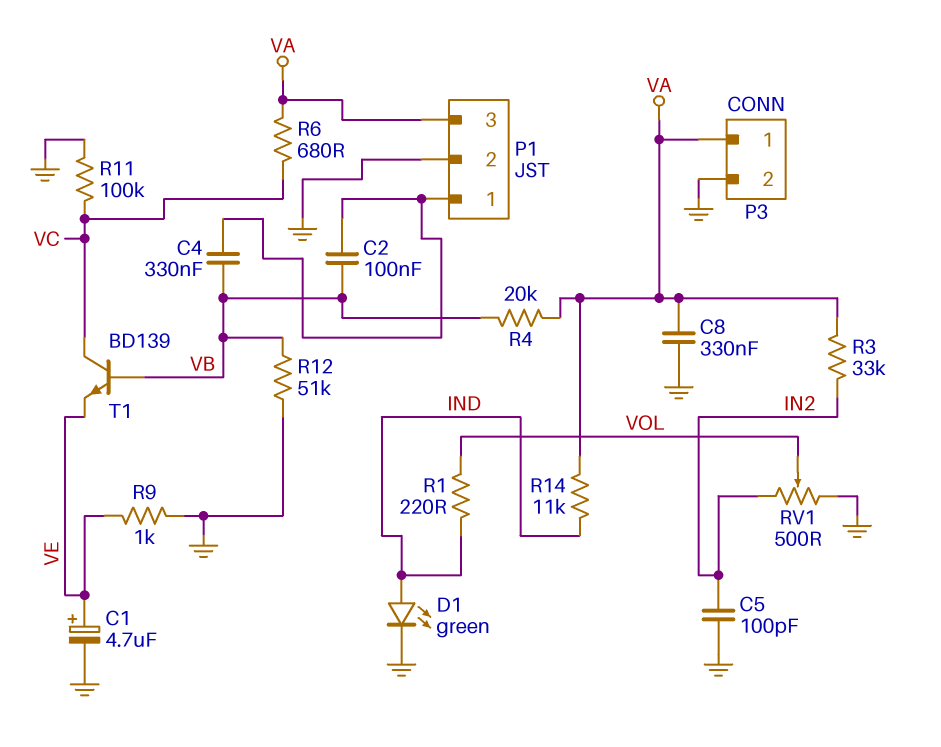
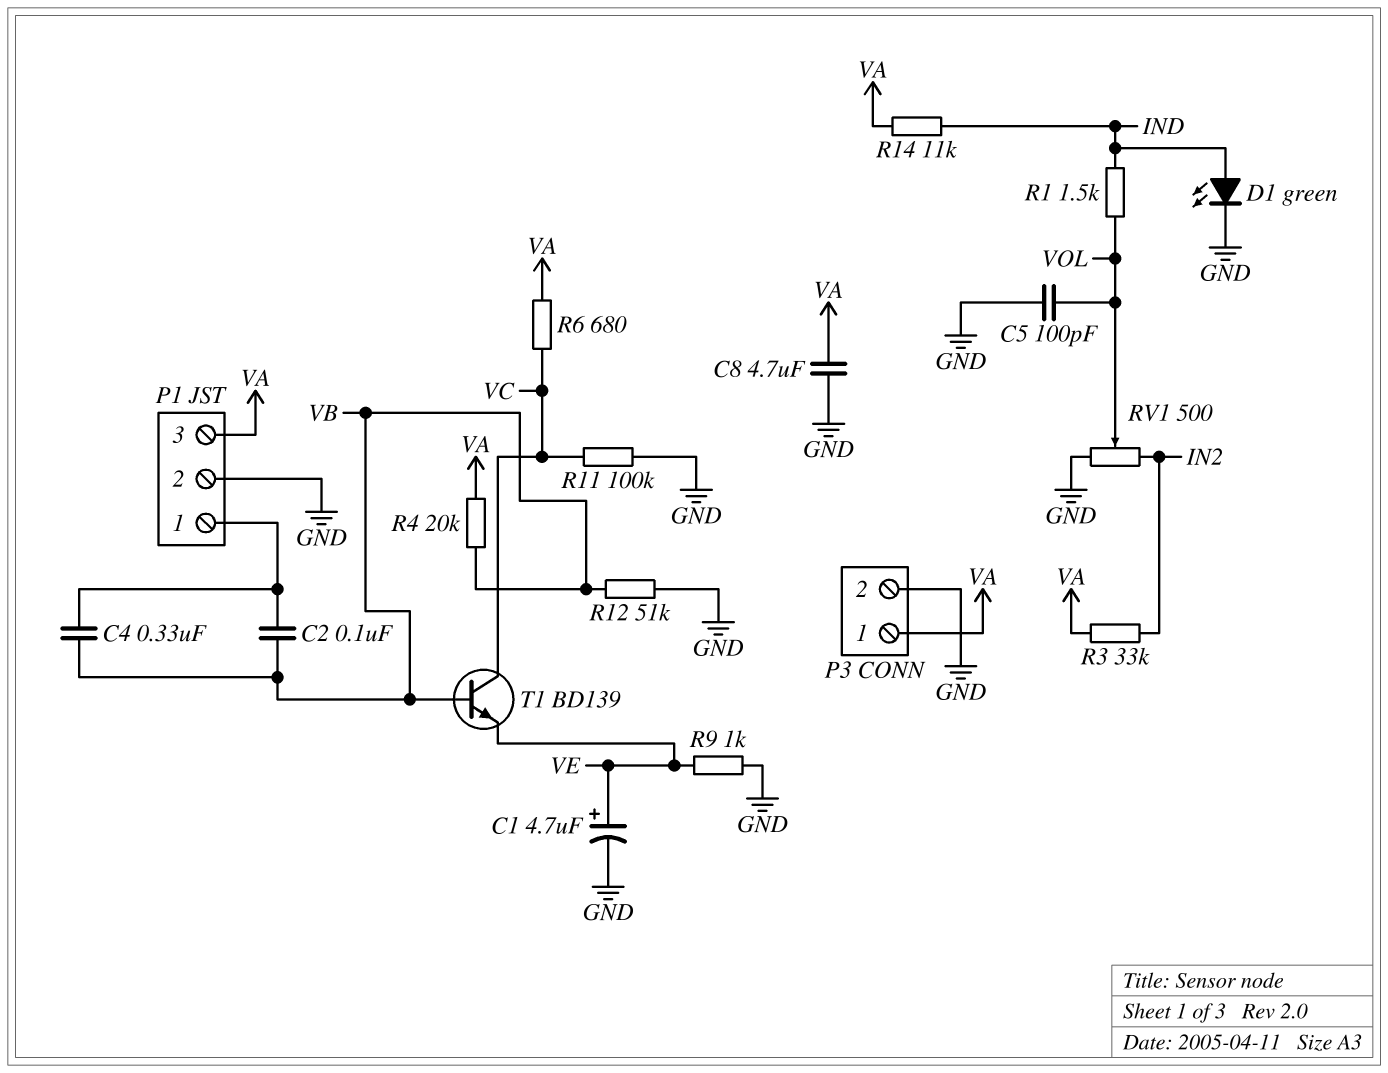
C5: 100pF (GND, IN2) -> 100pF (GND, VOL)
C8: 330nF (GND, VA) -> 4.7uF (GND, VA)
R1: 220 (IND, VOL) -> 1.5k (IND, VOL)

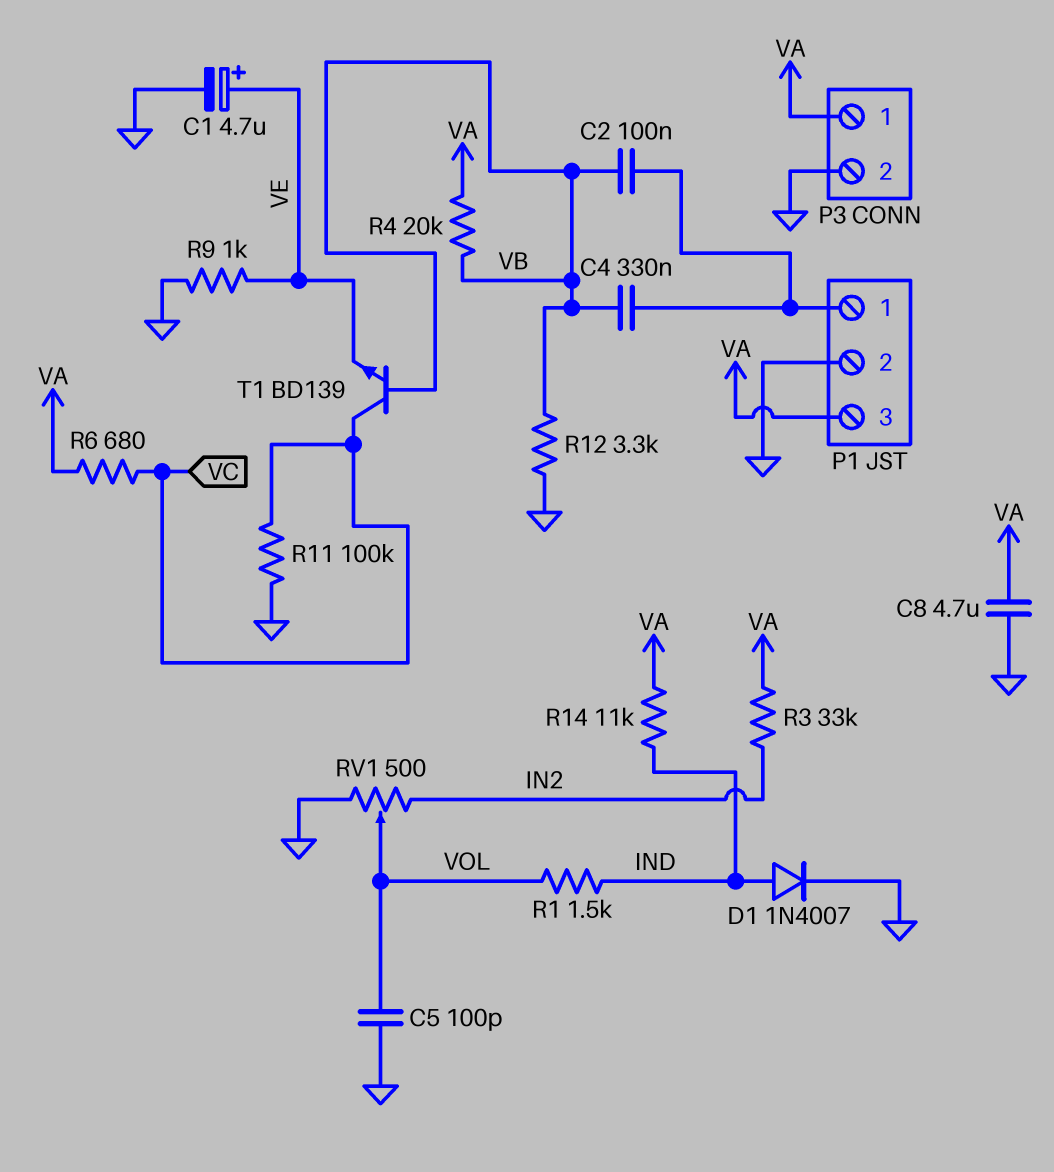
D1: LED green (A IND, K GND) -> diode 1N4007 (A IND, K GND)
R12: 51k (GND, VB) -> 3.3k (GND, VB)

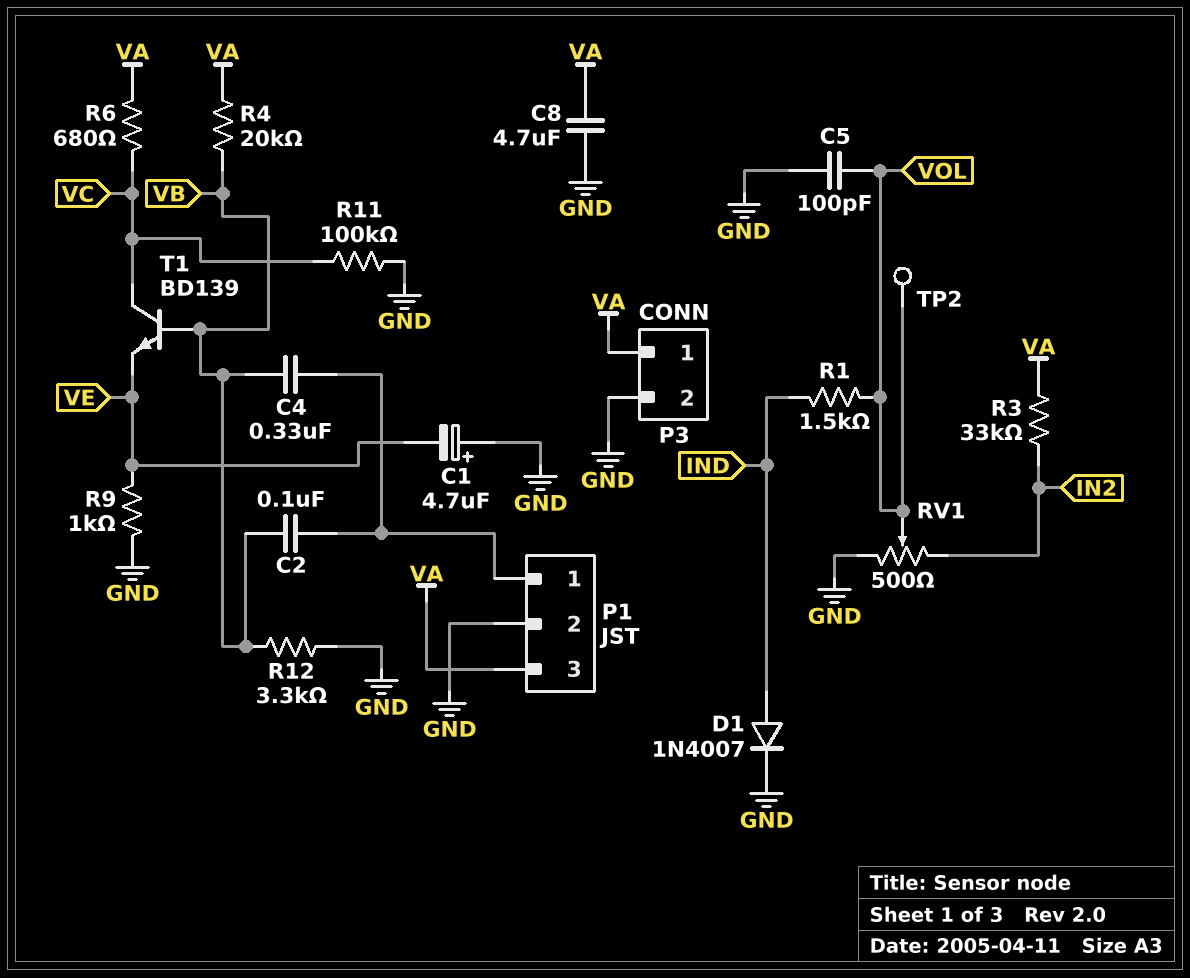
C1: 4.7uF (plus VE, minus GND) -> 4.7uF (plus GND, minus VE)
R14: 11k (IND, VA) -> none
TP2: none -> test point (VOL)

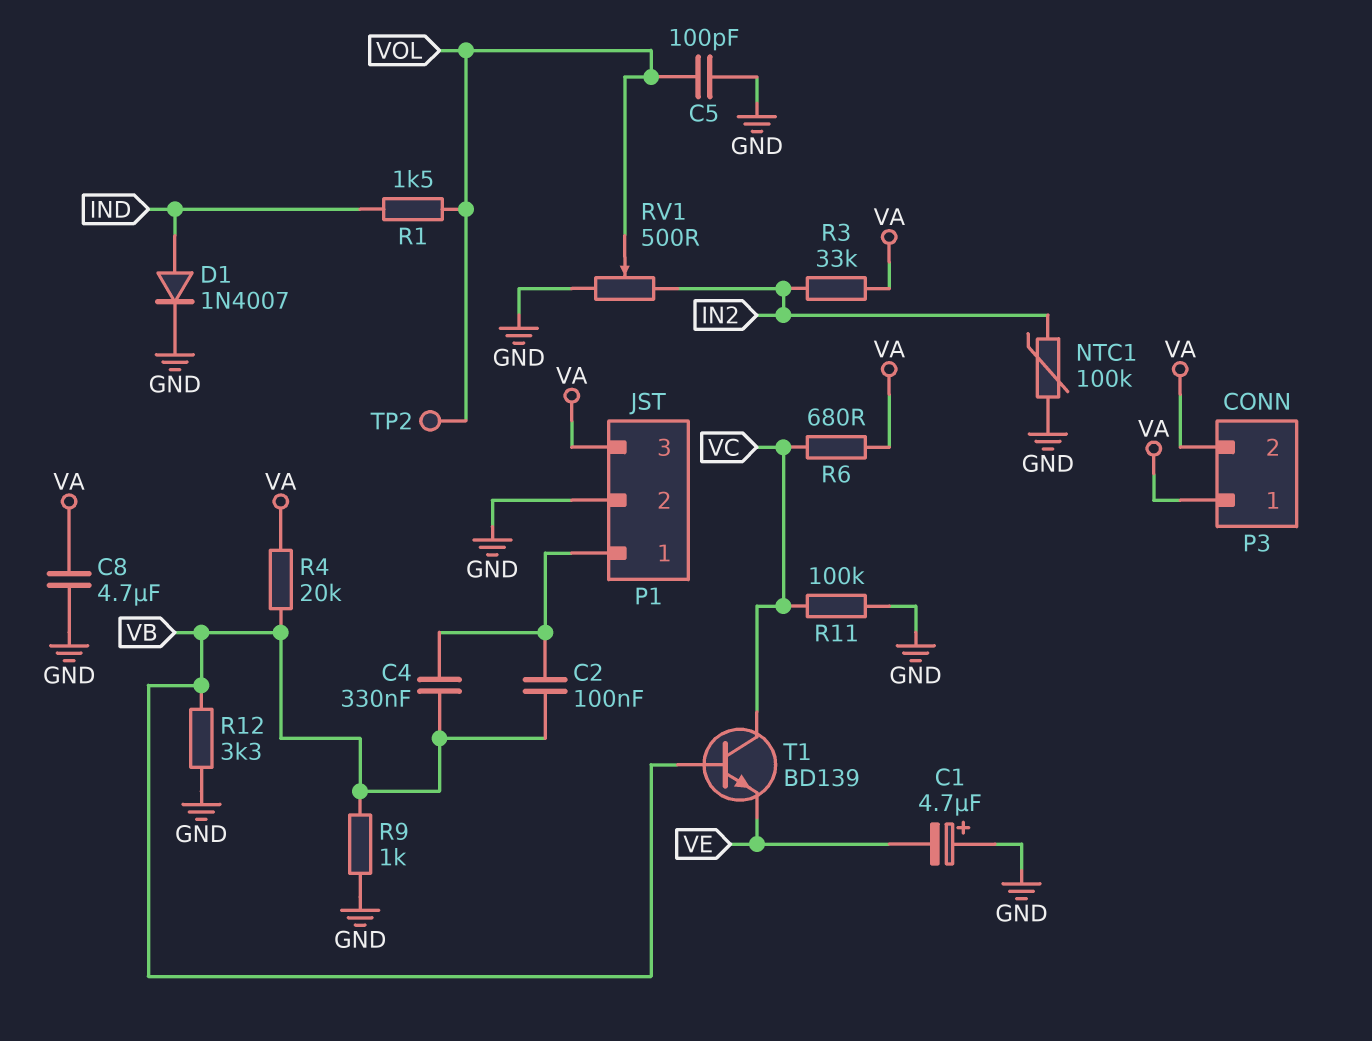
NTC1: none -> 100k (GND, IN2)
P3 pin 2: GND -> VA
R9: 1k (GND, VE) -> 1k (GND, VB)

